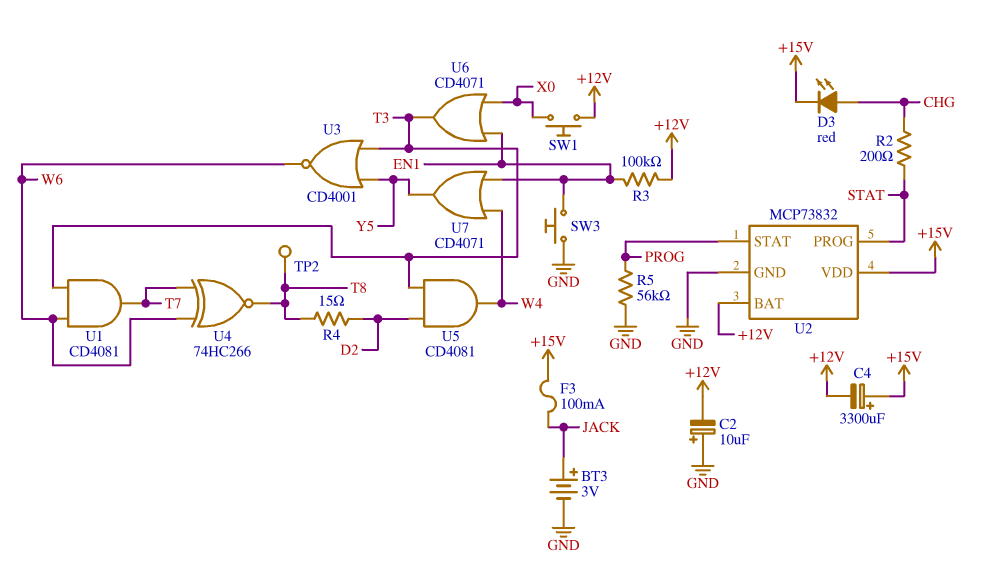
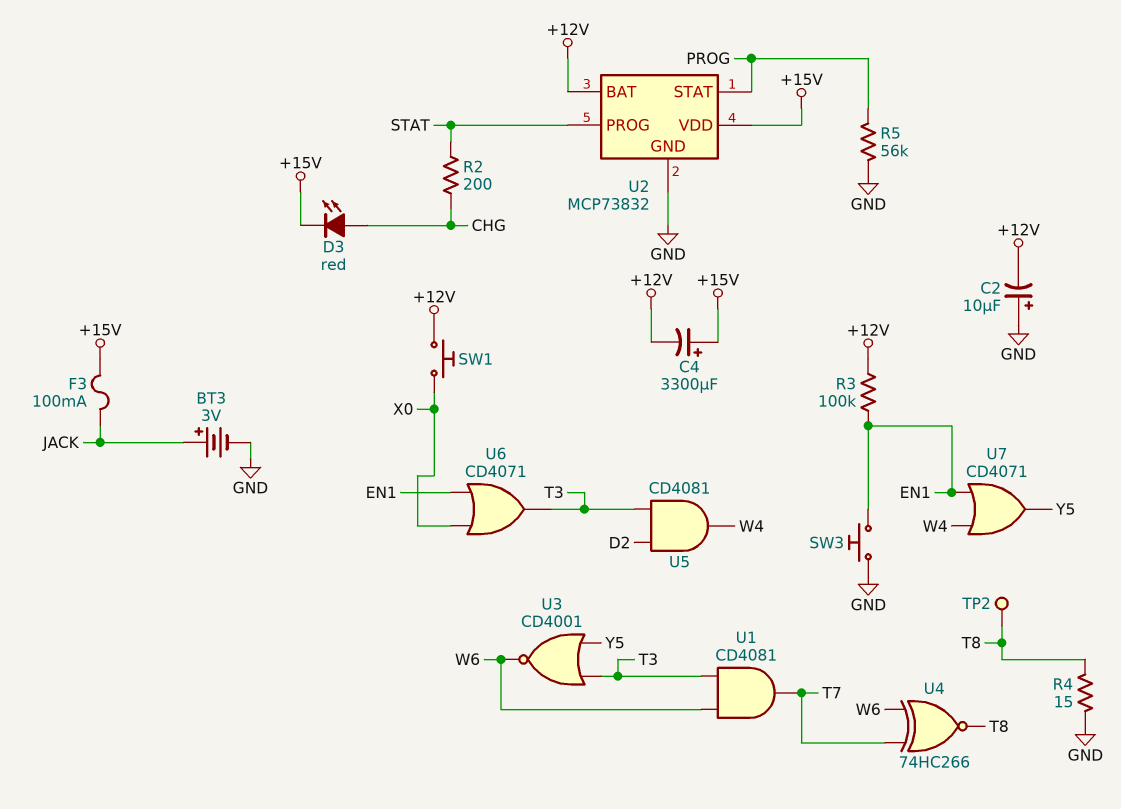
R4: 15 (D2, T8) -> 15 (GND, T8)

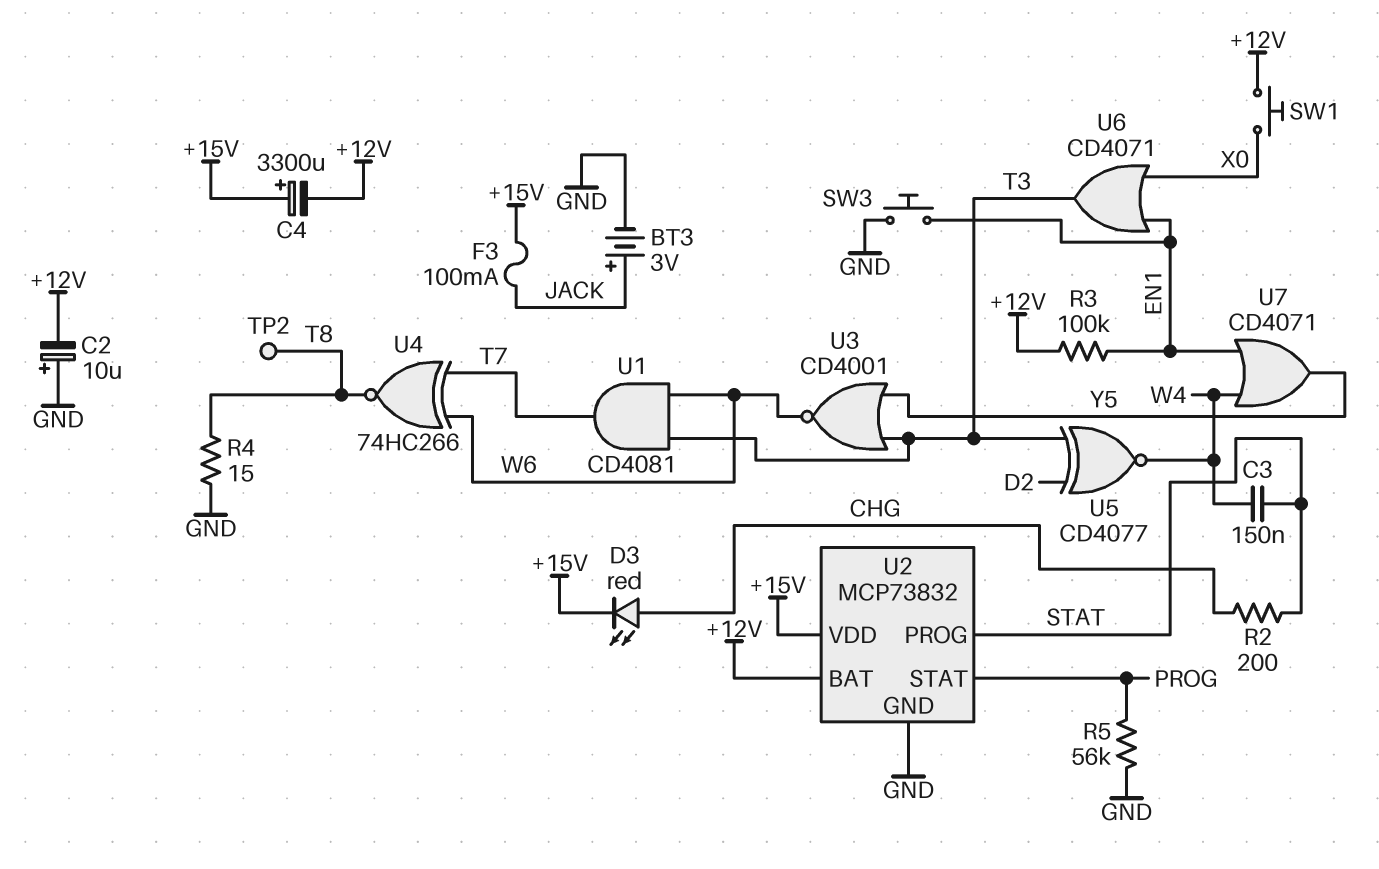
C3: none -> 150nF (STAT, W4)
U5: AND CD4081 (in D2, in T3, out W4) -> XNOR CD4077 (in D2, in T3, out W4)

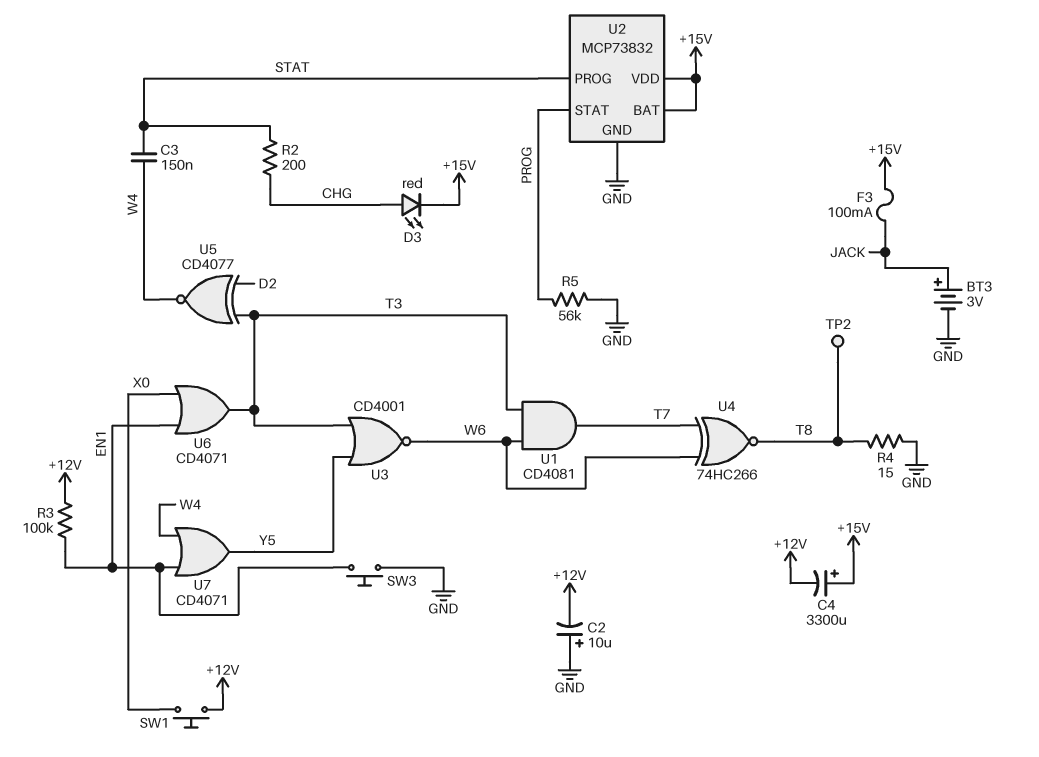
U2 pin BAT: +12V -> +15V

